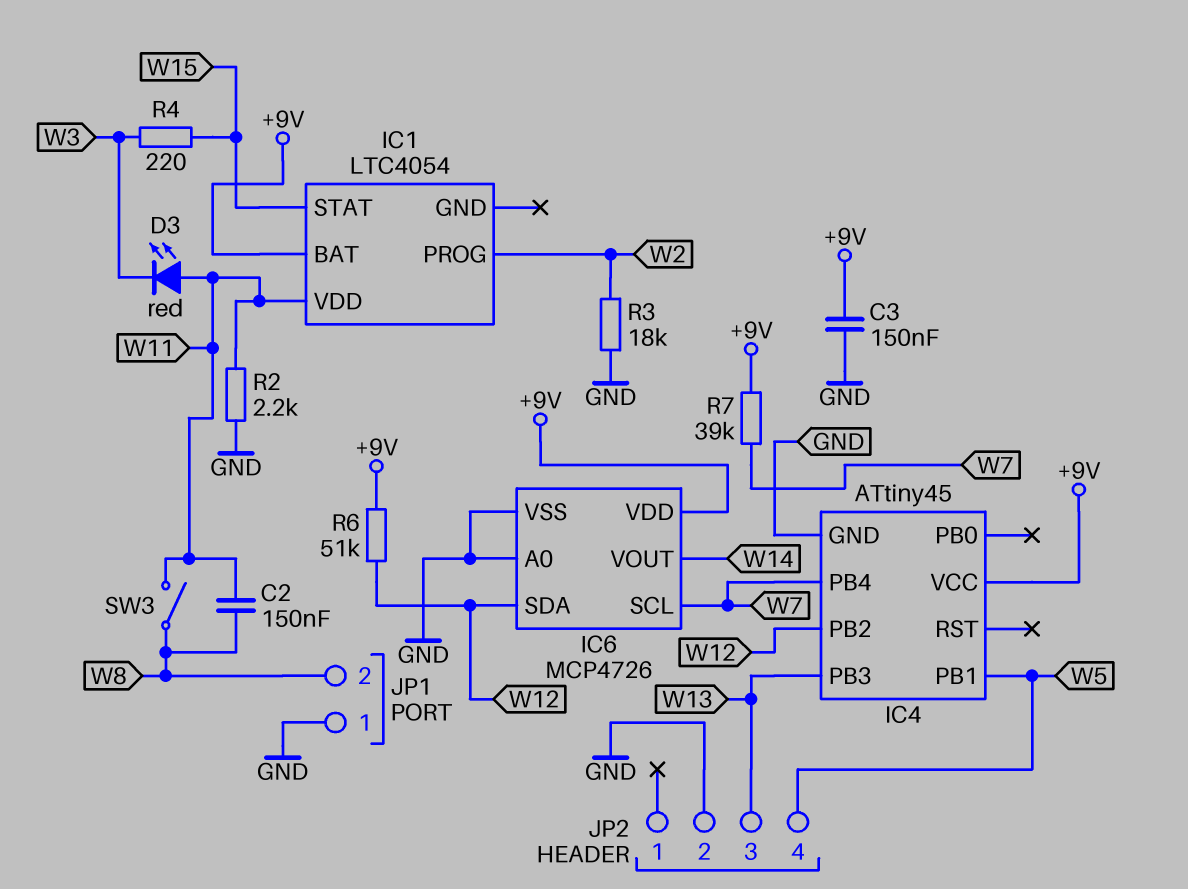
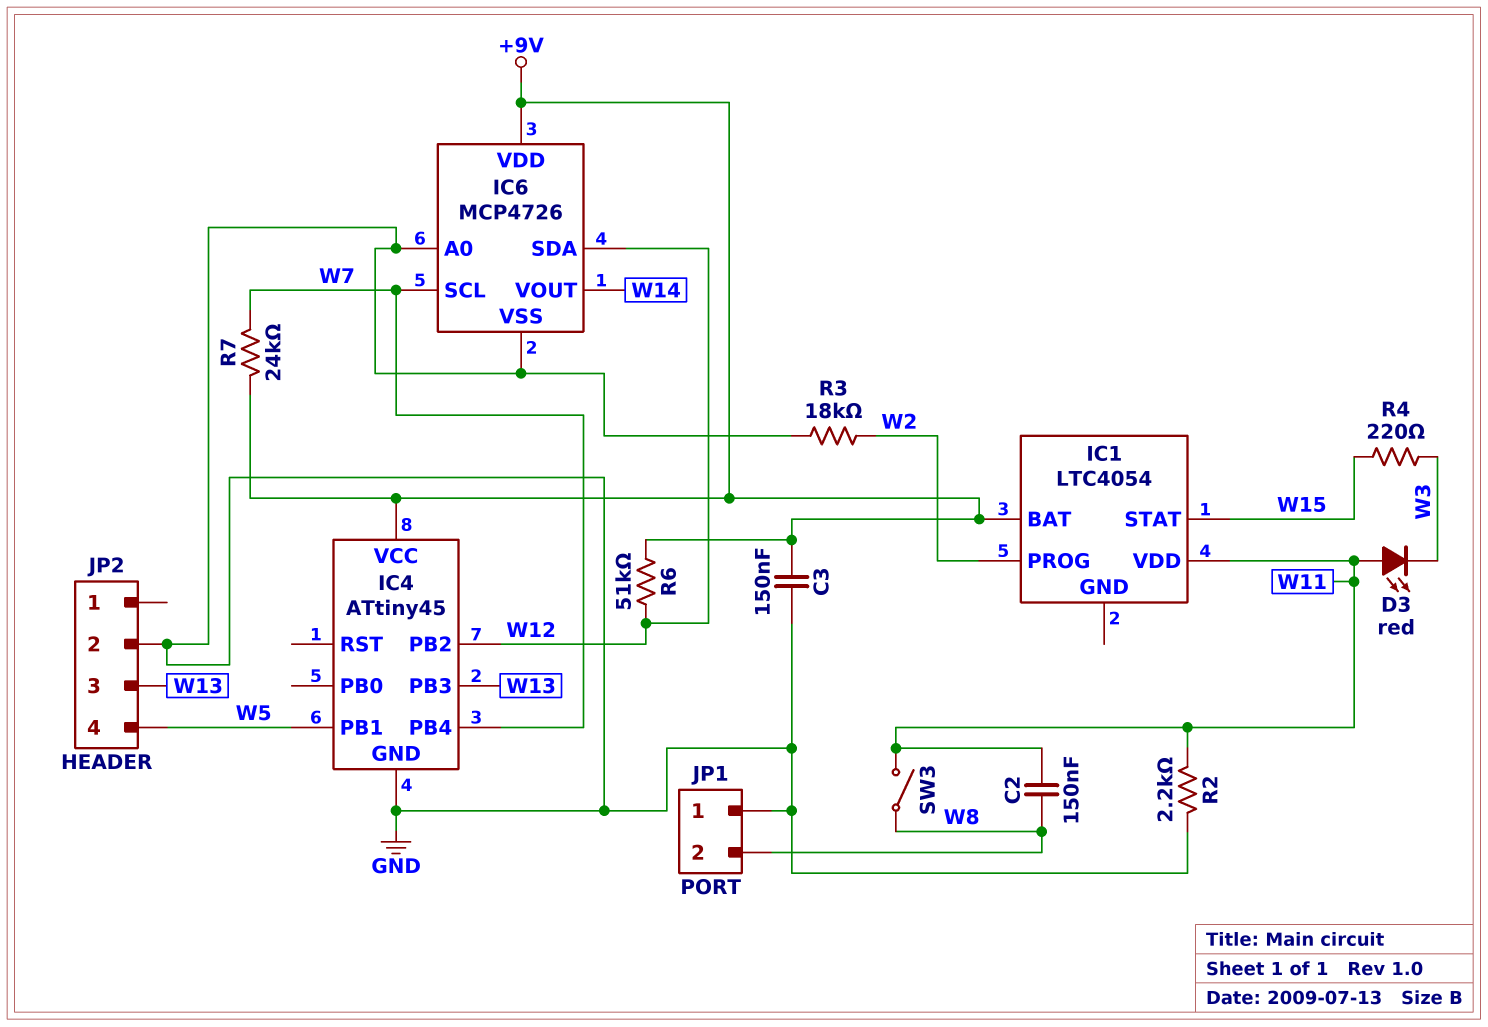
R7: 39k (+9V, W7) -> 24k (+9V, W7)

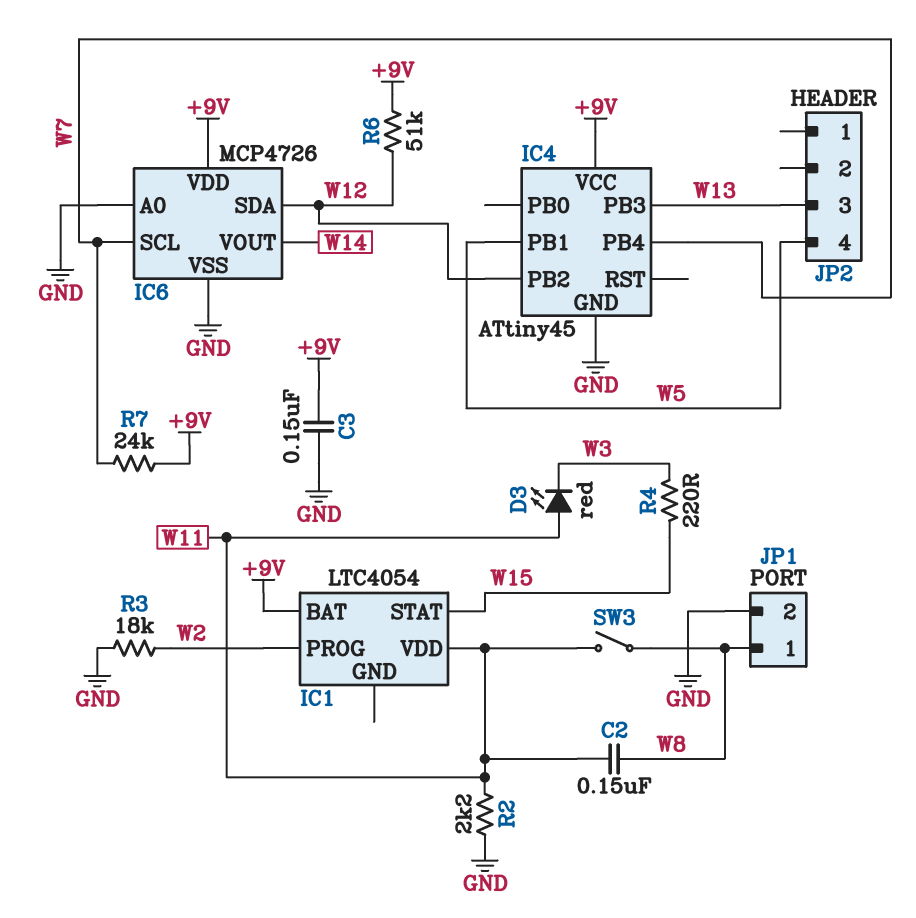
JP1 pin 1: GND -> W8
JP1 pin 2: W8 -> GND
JP2 pin 2: GND -> none

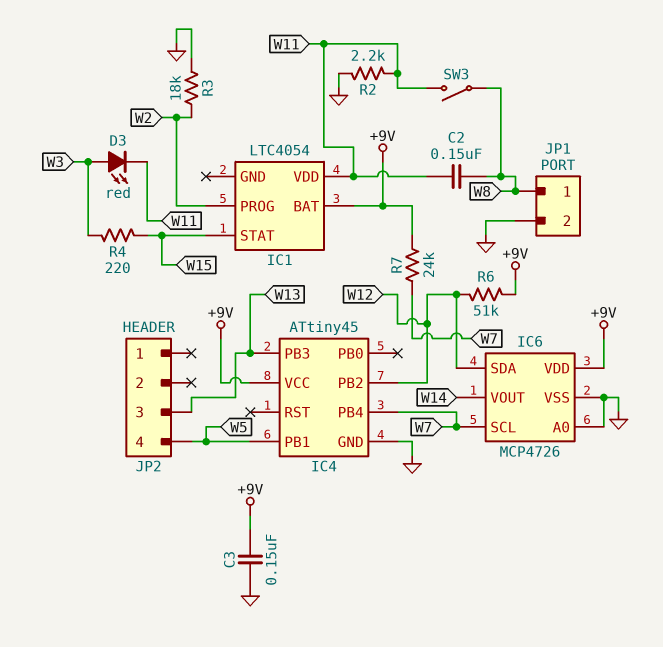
D3: LED red (A W11, K W3) -> LED red (A W3, K W11)

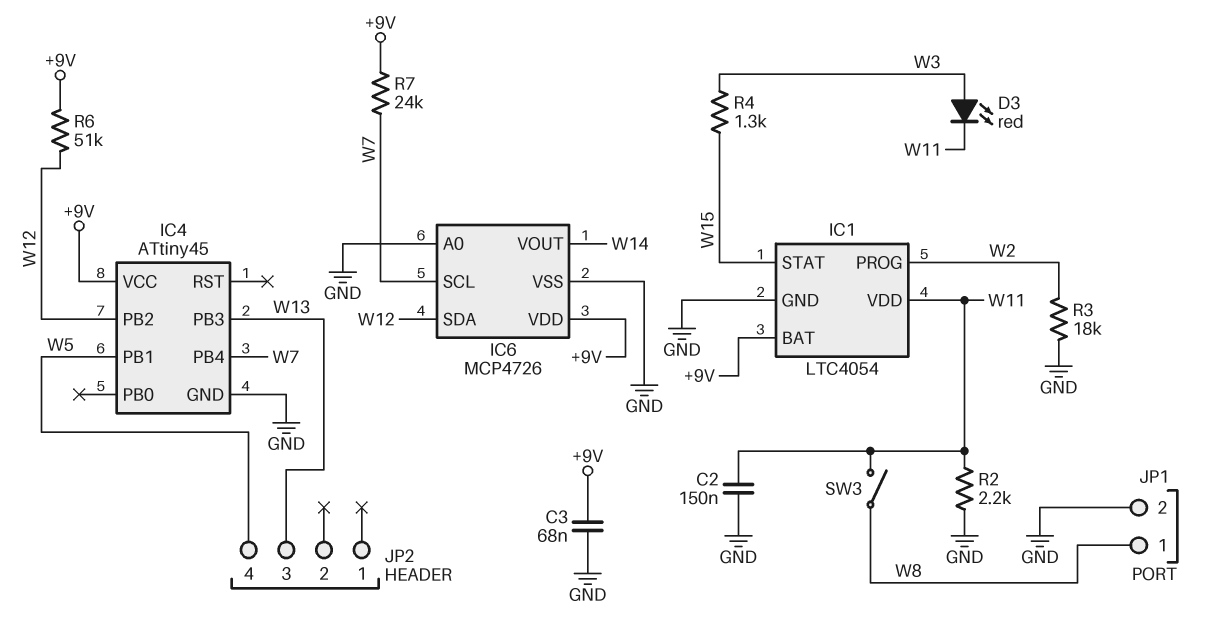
C2: 150nF (W8, W11) -> 150nF (GND, W11)
C3: 150nF (+9V, GND) -> 68nF (+9V, GND)
IC1 pin GND: none -> GND
R4: 220 (W3, W15) -> 1.3k (W3, W15)

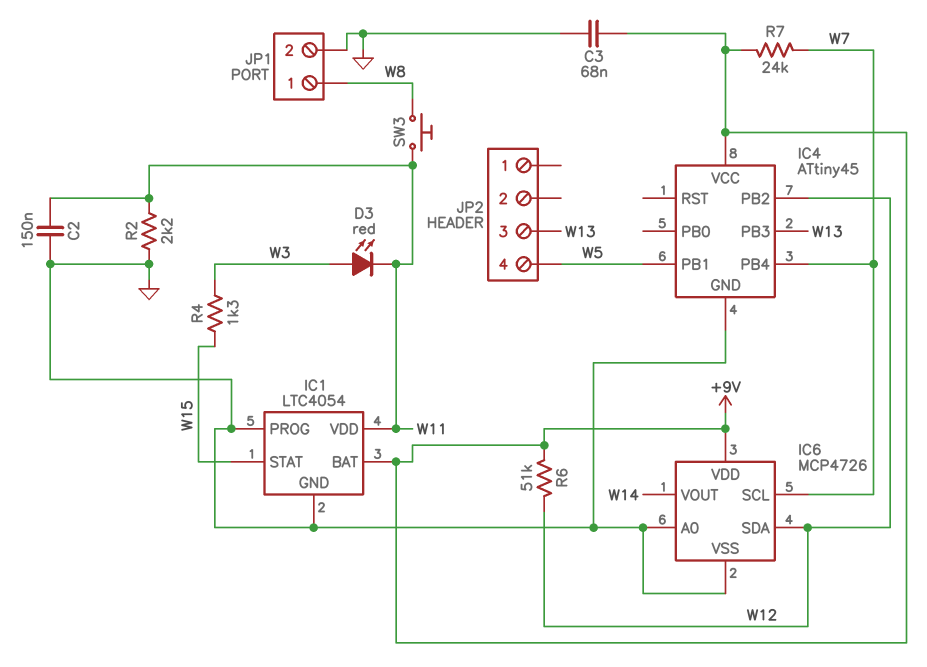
IC1 pin PROG: W2 -> GND
R3: 18k (GND, W2) -> none
SW3: switch (W8, W11) -> button (W8, W11)

